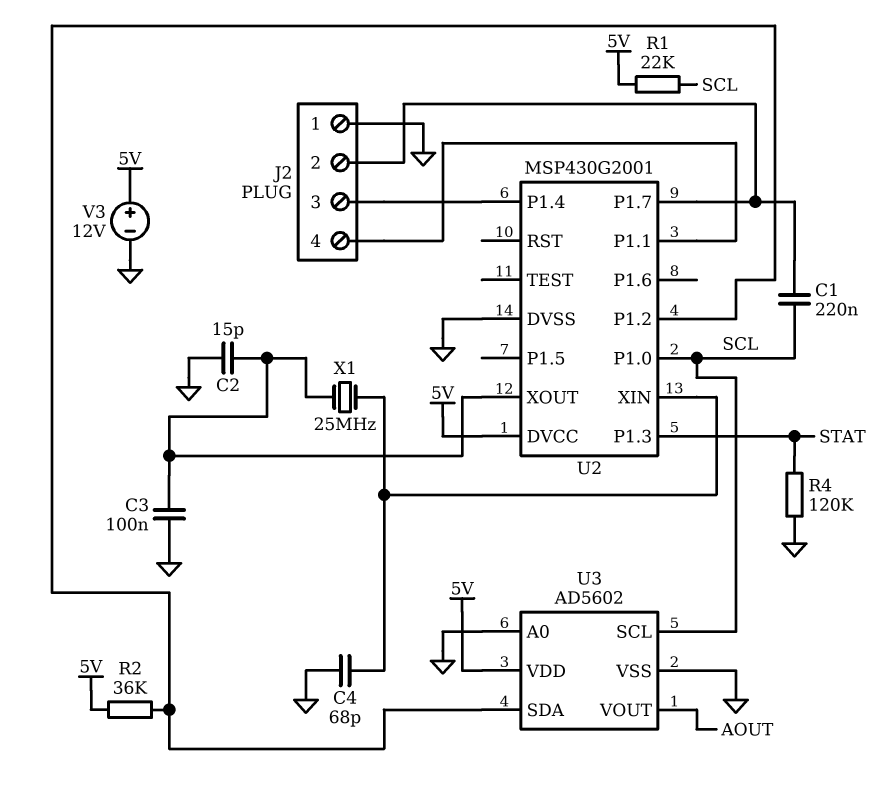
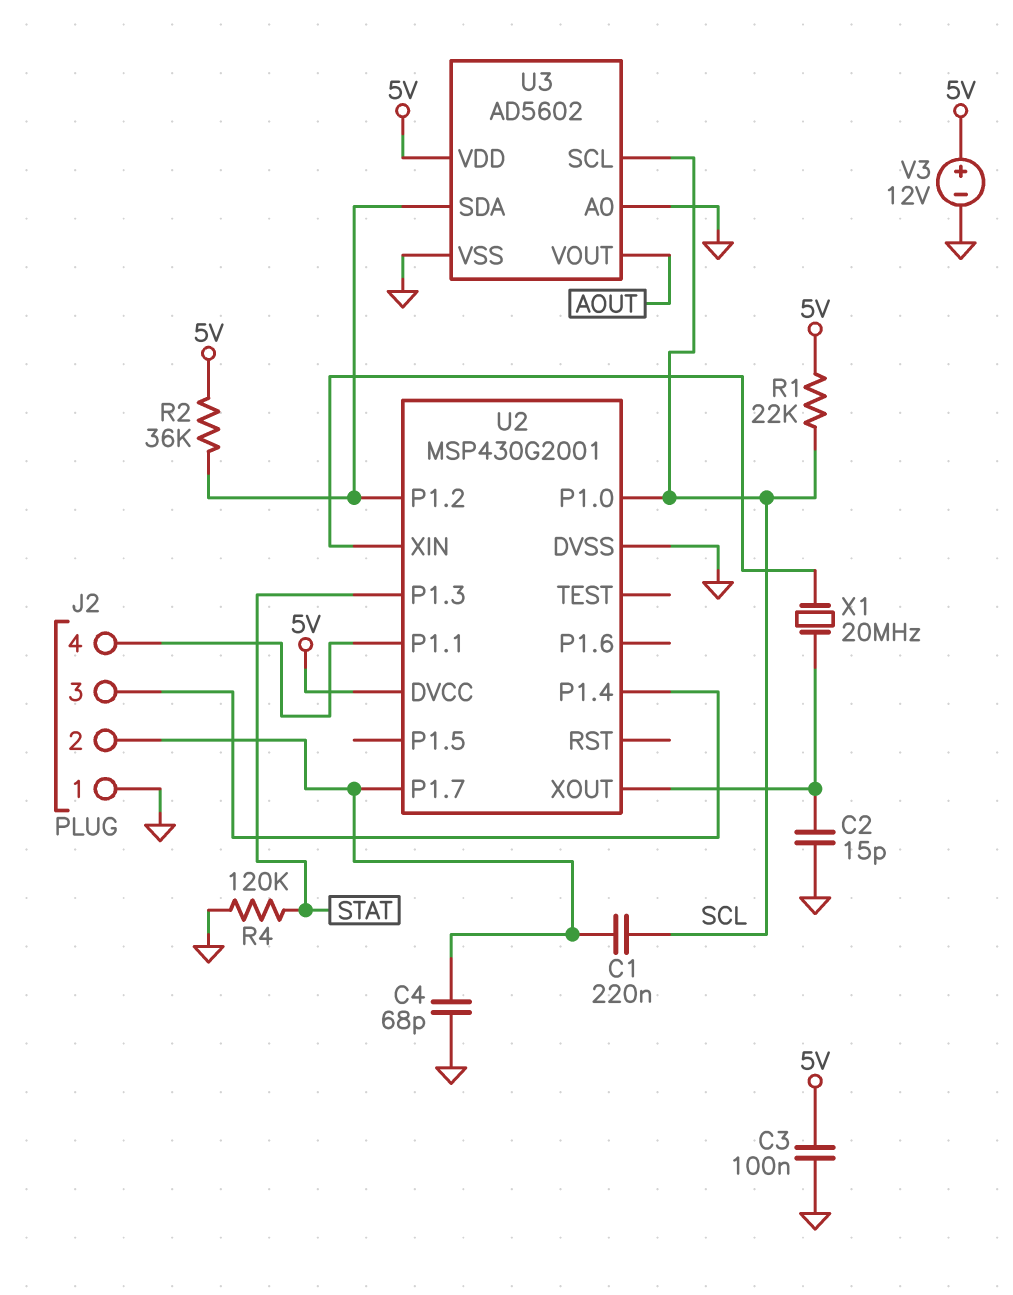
C3: 100nF (GND, U2/XOUT) -> 100nF (5V, GND)
C4: 68pF (GND, U2/XIN) -> 68pF (GND, J2/2)
X1: 25MHz (U2/XIN, U2/XOUT) -> 20MHz (U2/XIN, U2/XOUT)

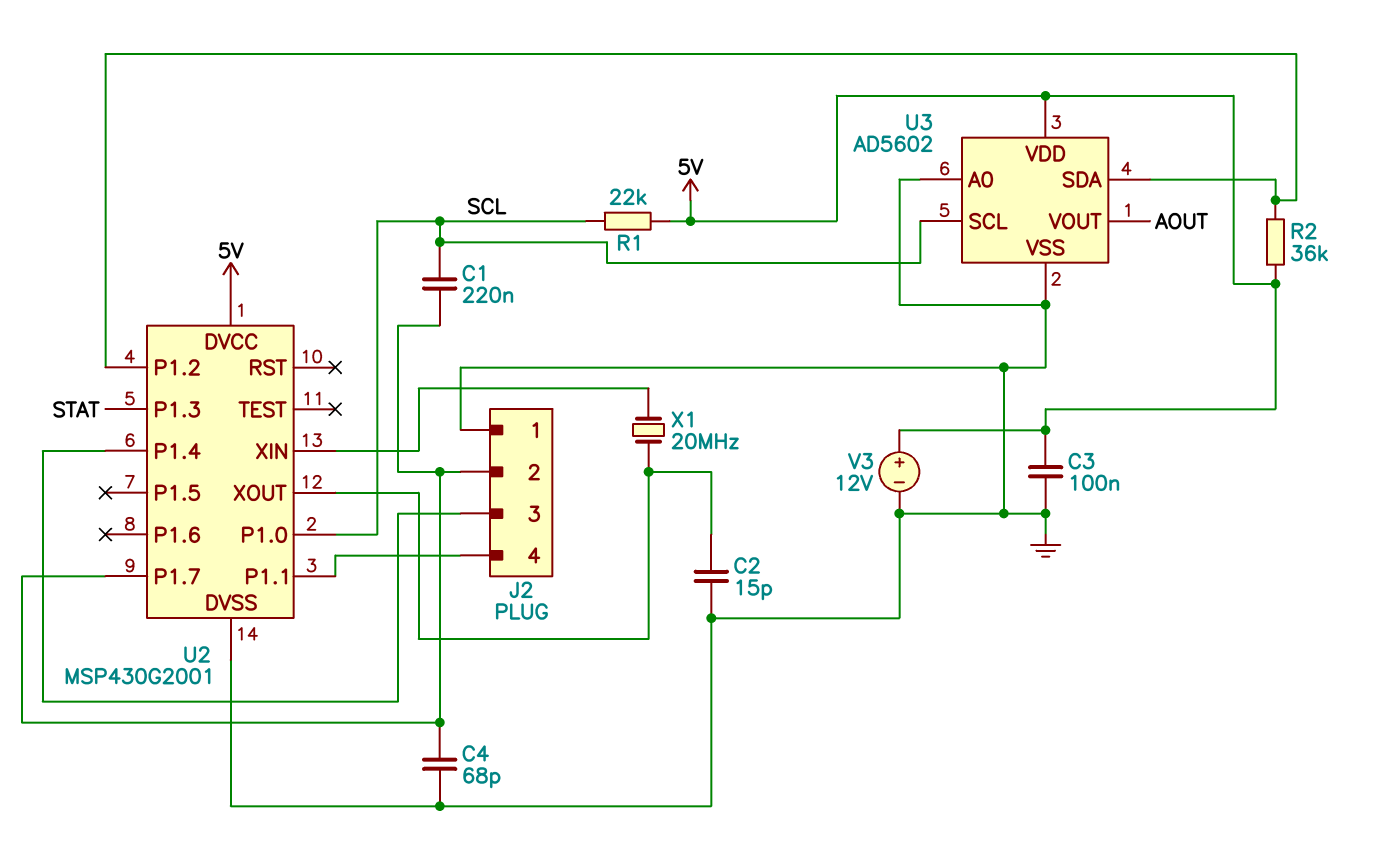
R4: 120k (GND, STAT) -> none

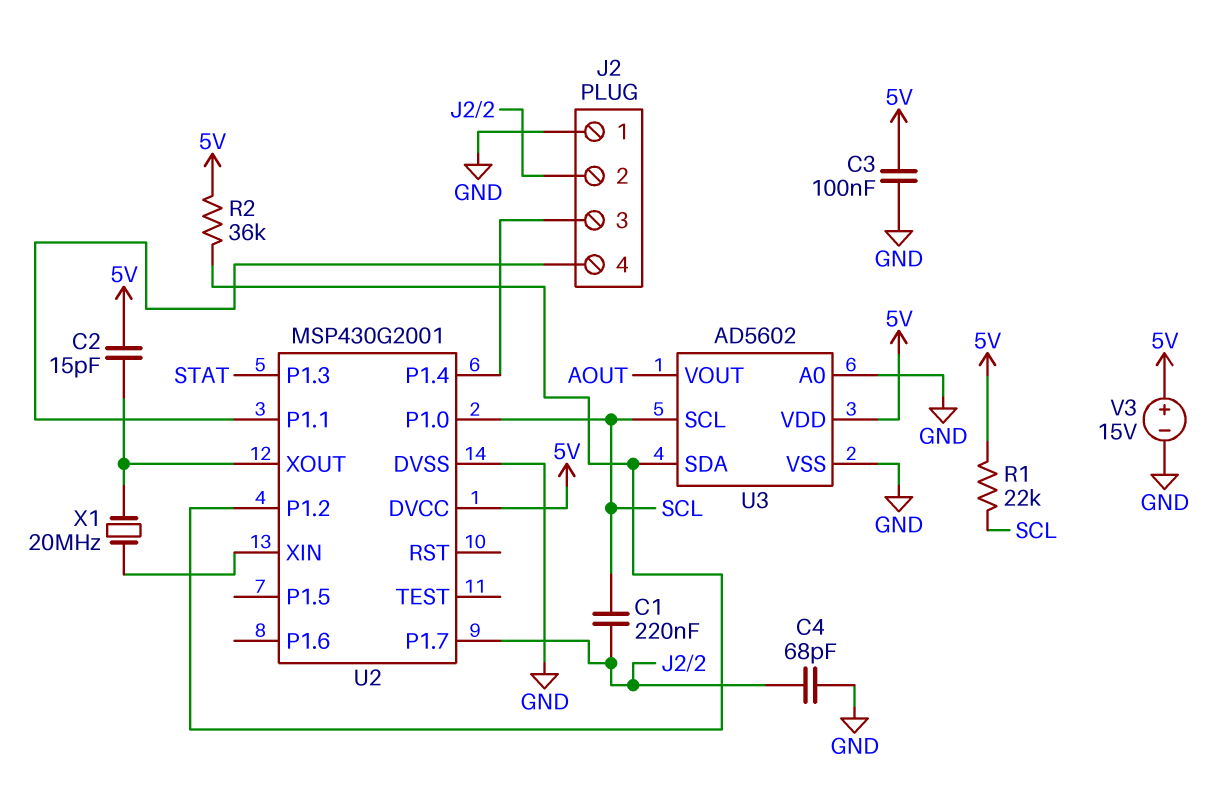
C2: 15pF (GND, U2/XOUT) -> 15pF (5V, U2/XOUT)
V3: 12V (plus 5V, minus GND) -> 15V (plus 5V, minus GND)

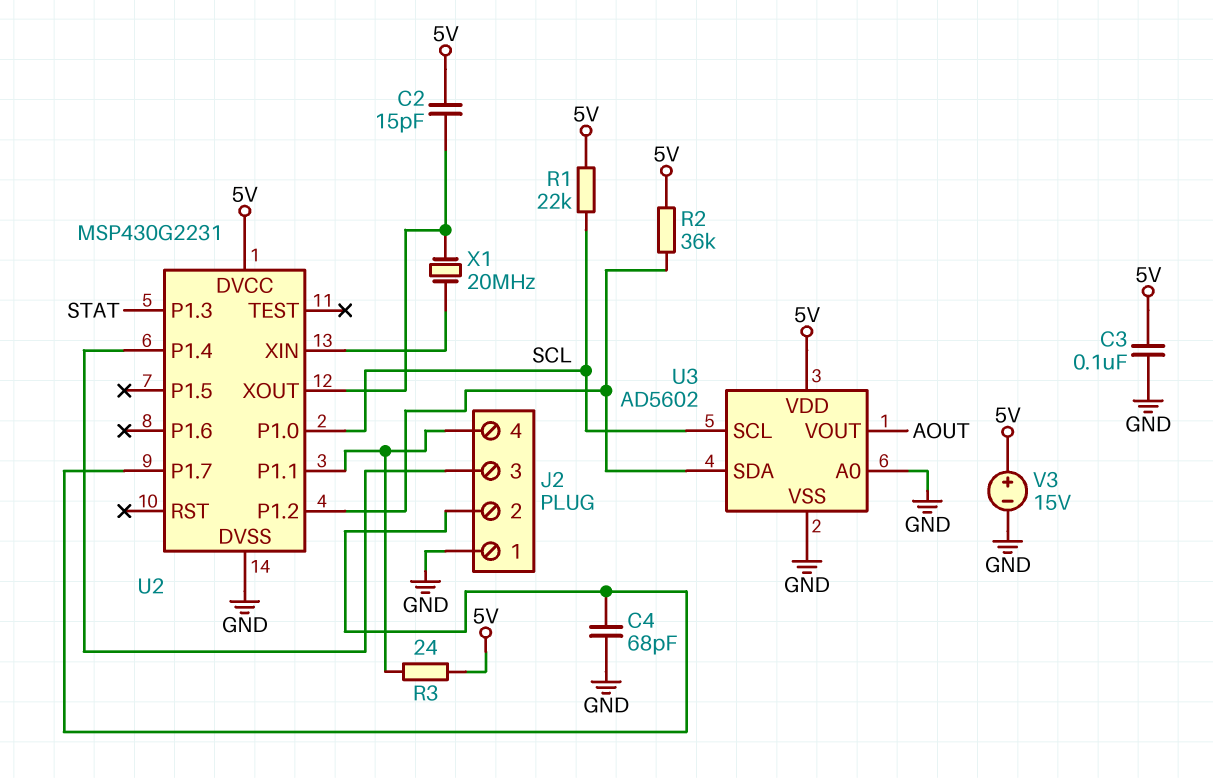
C1: 220nF (J2/2, SCL) -> none
R3: none -> 24 (5V, J2/4)
U2: MSP430G2001 -> MSP430G2231

